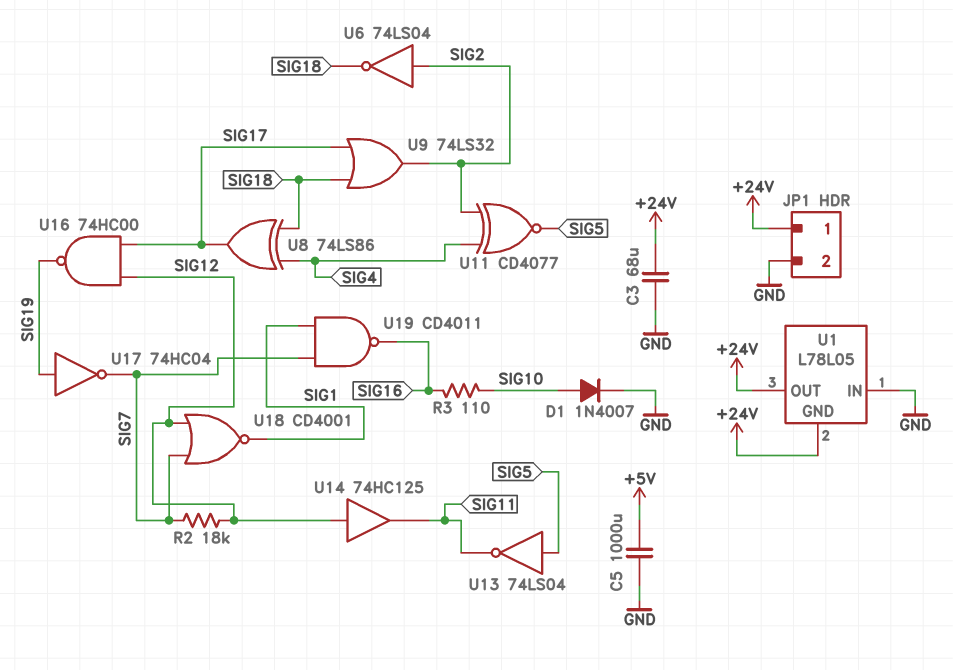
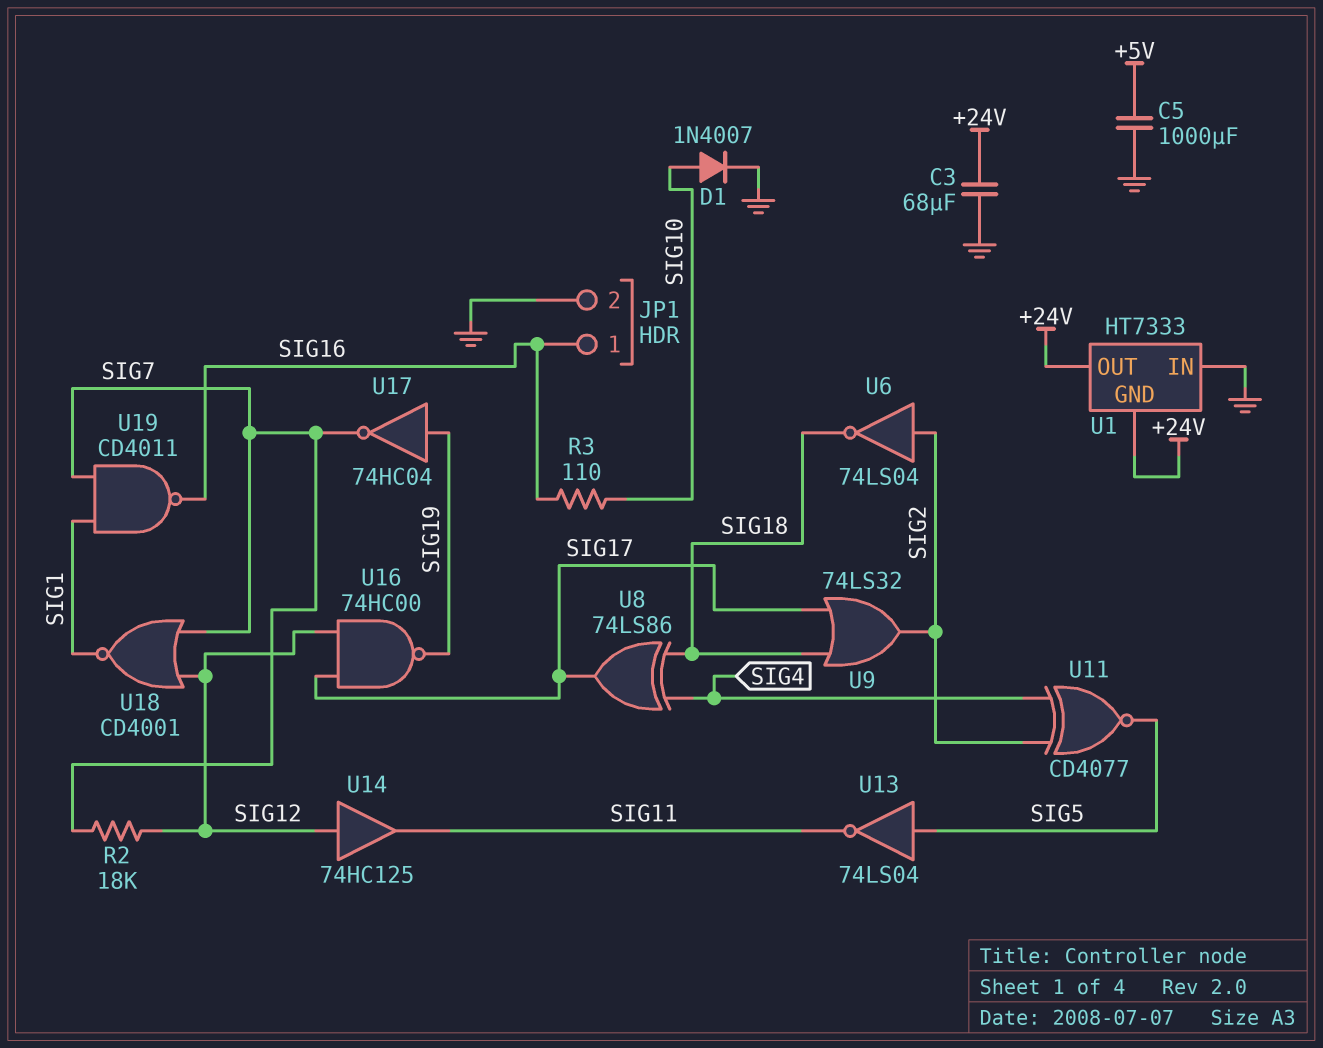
JP1 pin 1: +24V -> SIG16
U1: L78L05 -> HT7333

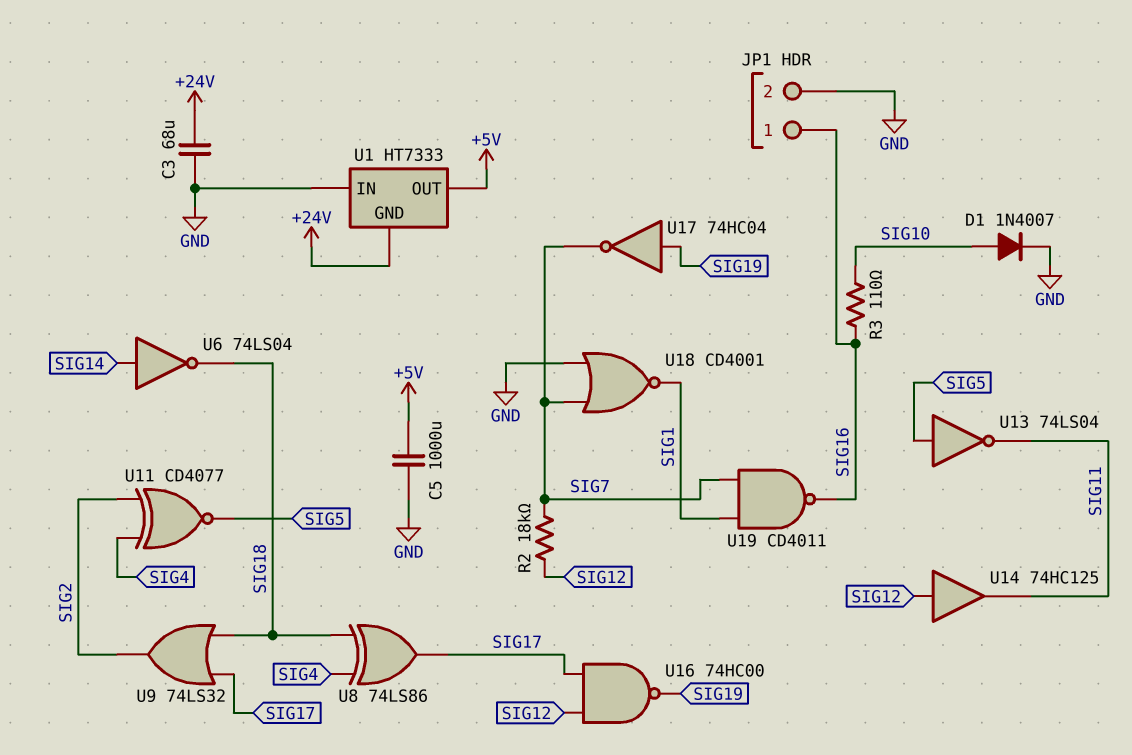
U1 pin OUT: +24V -> +5V
U6: NOT 74LS04 (in SIG2, out SIG18) -> NOT 74LS04 (in SIG14, out SIG18)
U18: NOR CD4001 (in SIG7, in SIG12, out SIG1) -> NOR CD4001 (in GND, in SIG7, out SIG1)

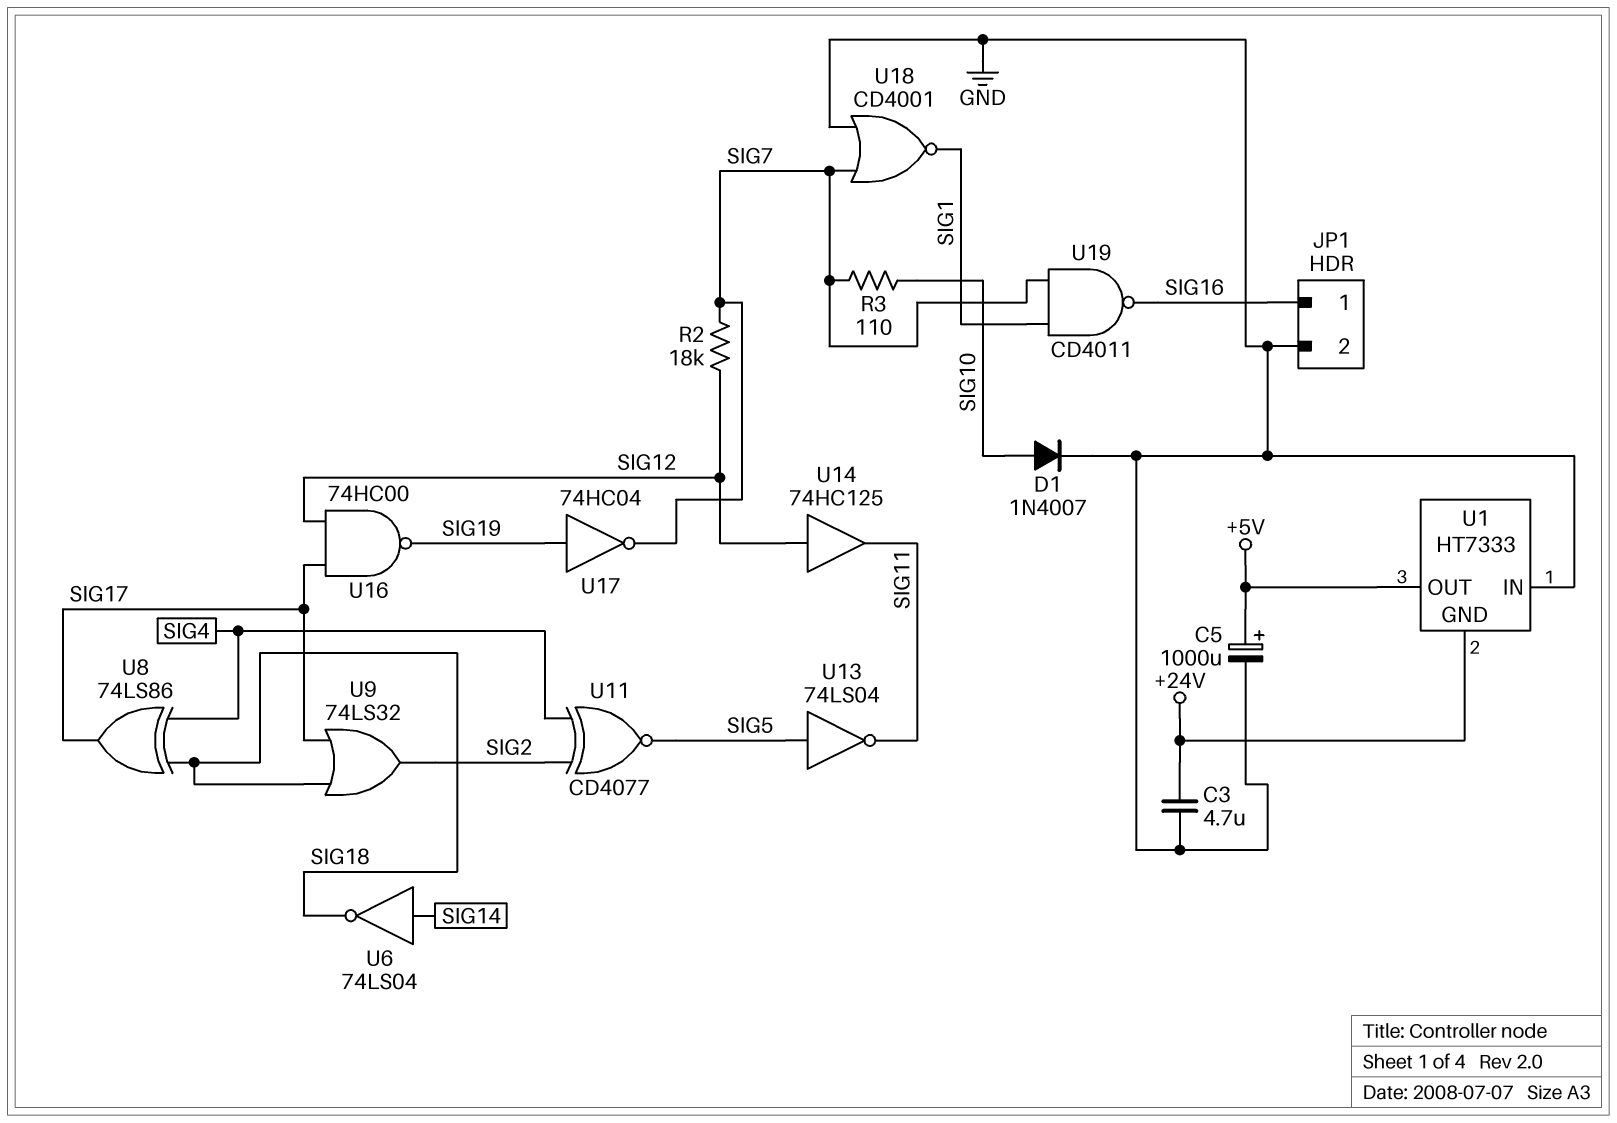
C3: 68uF (+24V, GND) -> 4.7uF (+24V, GND)
C5: 1000uF (+5V, GND) -> 1000uF (plus +5V, minus GND)
R3: 110 (SIG10, SIG16) -> 110 (SIG7, SIG10)

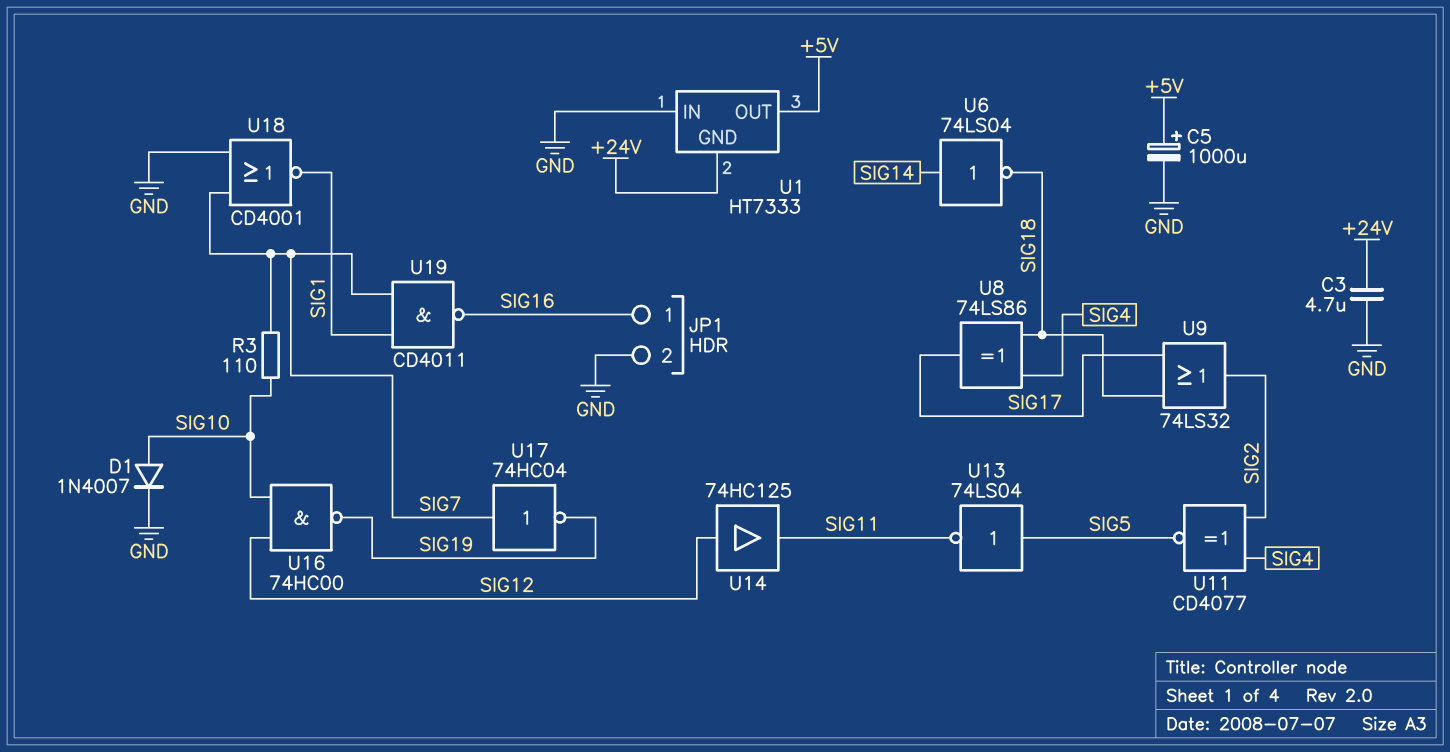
R2: 18k (SIG7, SIG12) -> none
U16: NAND 74HC00 (in SIG12, in SIG17, out SIG19) -> NAND 74HC00 (in SIG10, in SIG12, out SIG19)
U17: NOT 74HC04 (in SIG19, out SIG7) -> NOT 74HC04 (in SIG7, out SIG19)

